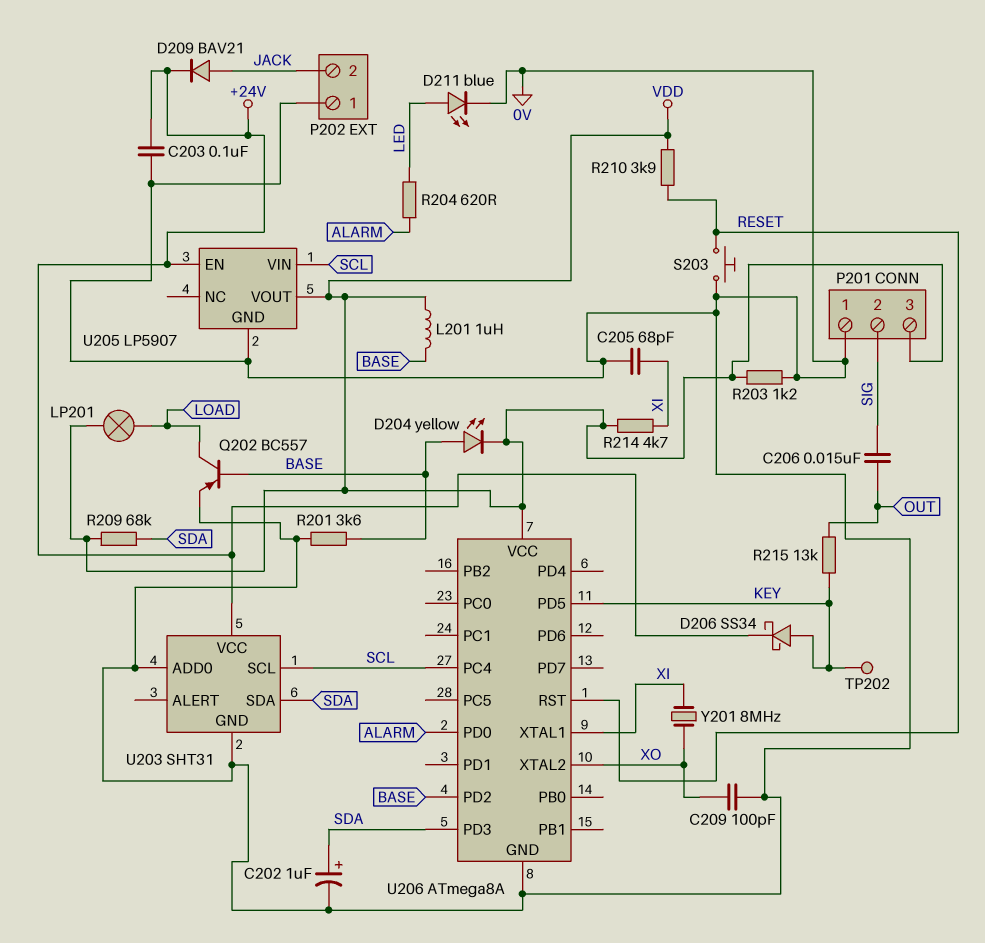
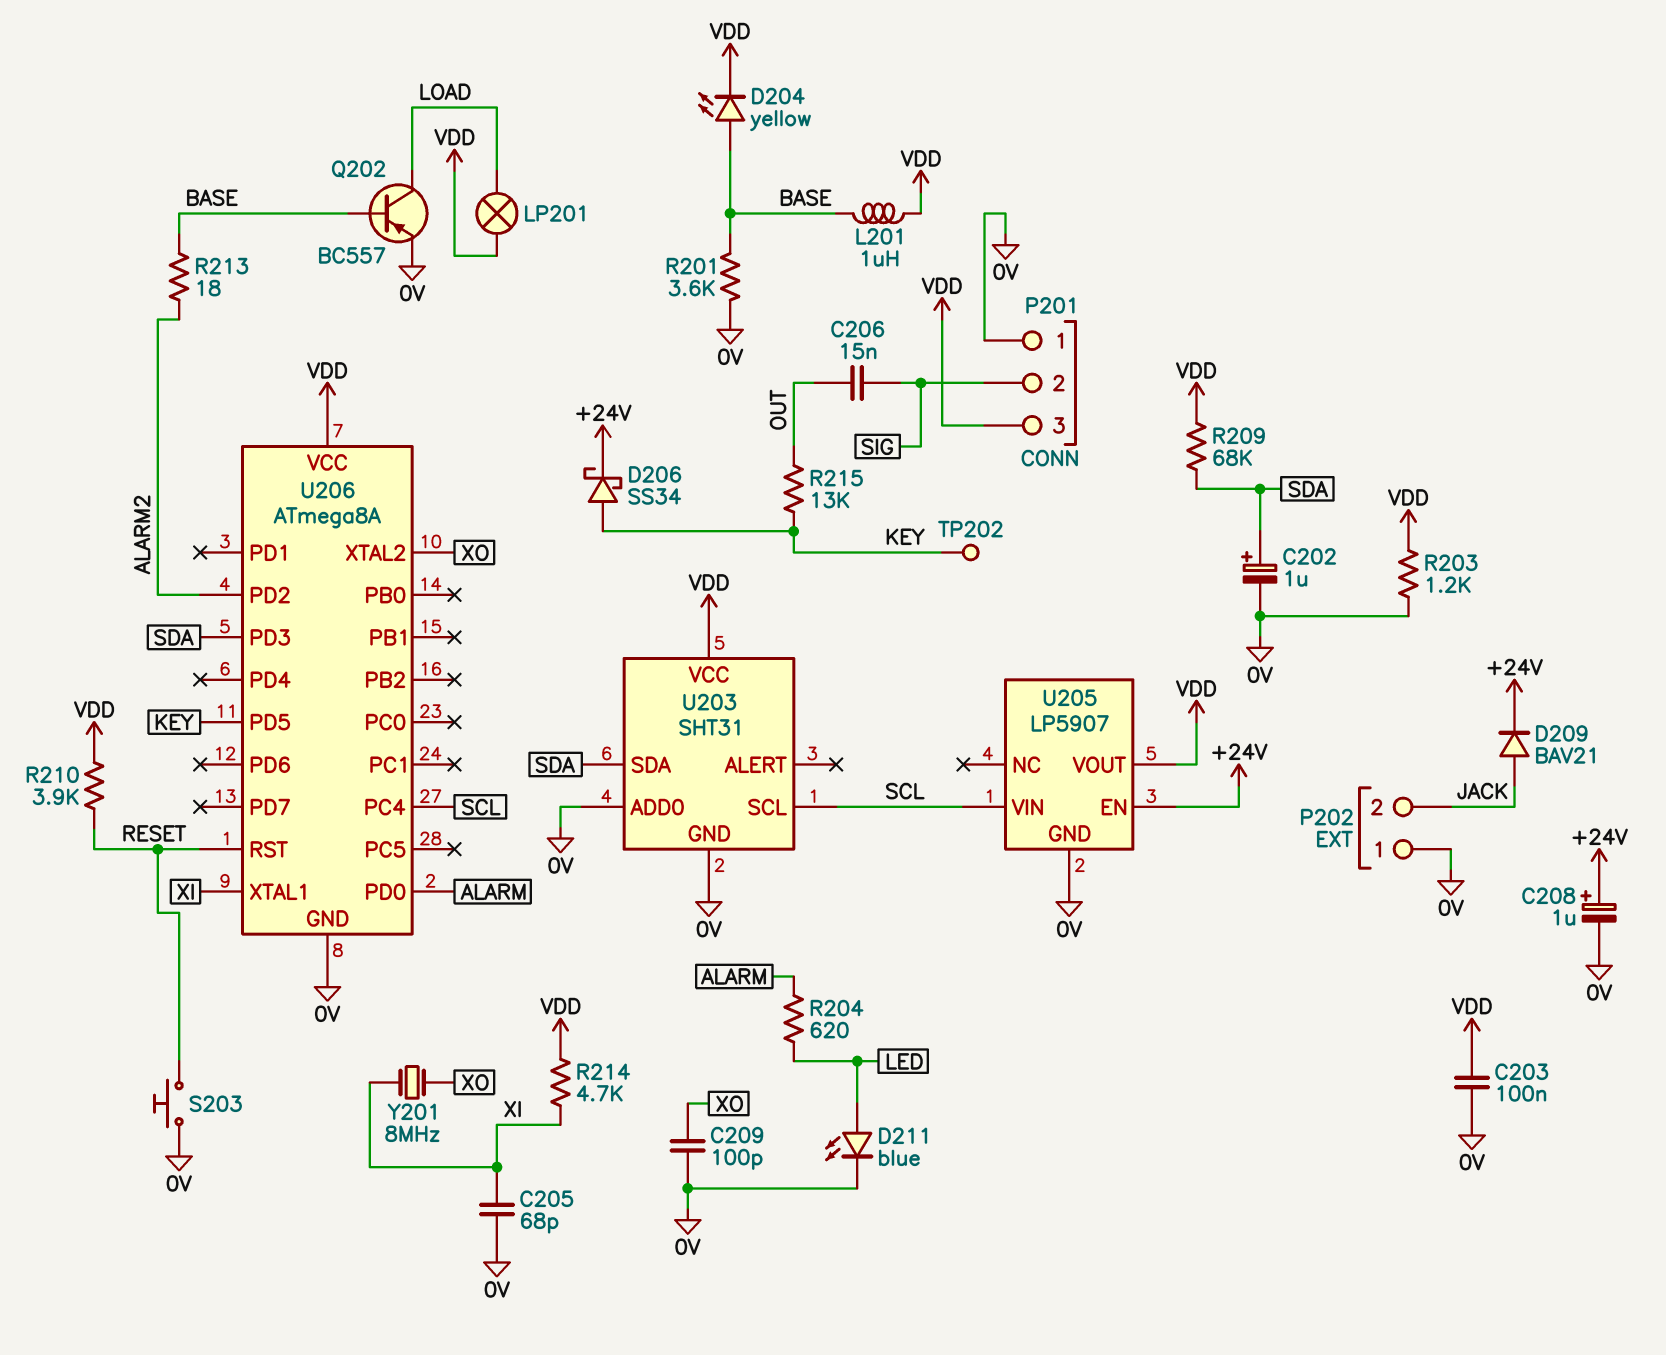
C203: 100nF (+24V, 0V) -> 100nF (0V, VDD)
C208: none -> 1uF (plus +24V, minus 0V)
R213: none -> 18 (ALARM2, BASE)
U203 pin VCC: +24V -> VDD
U206 pin PD2: BASE -> ALARM2

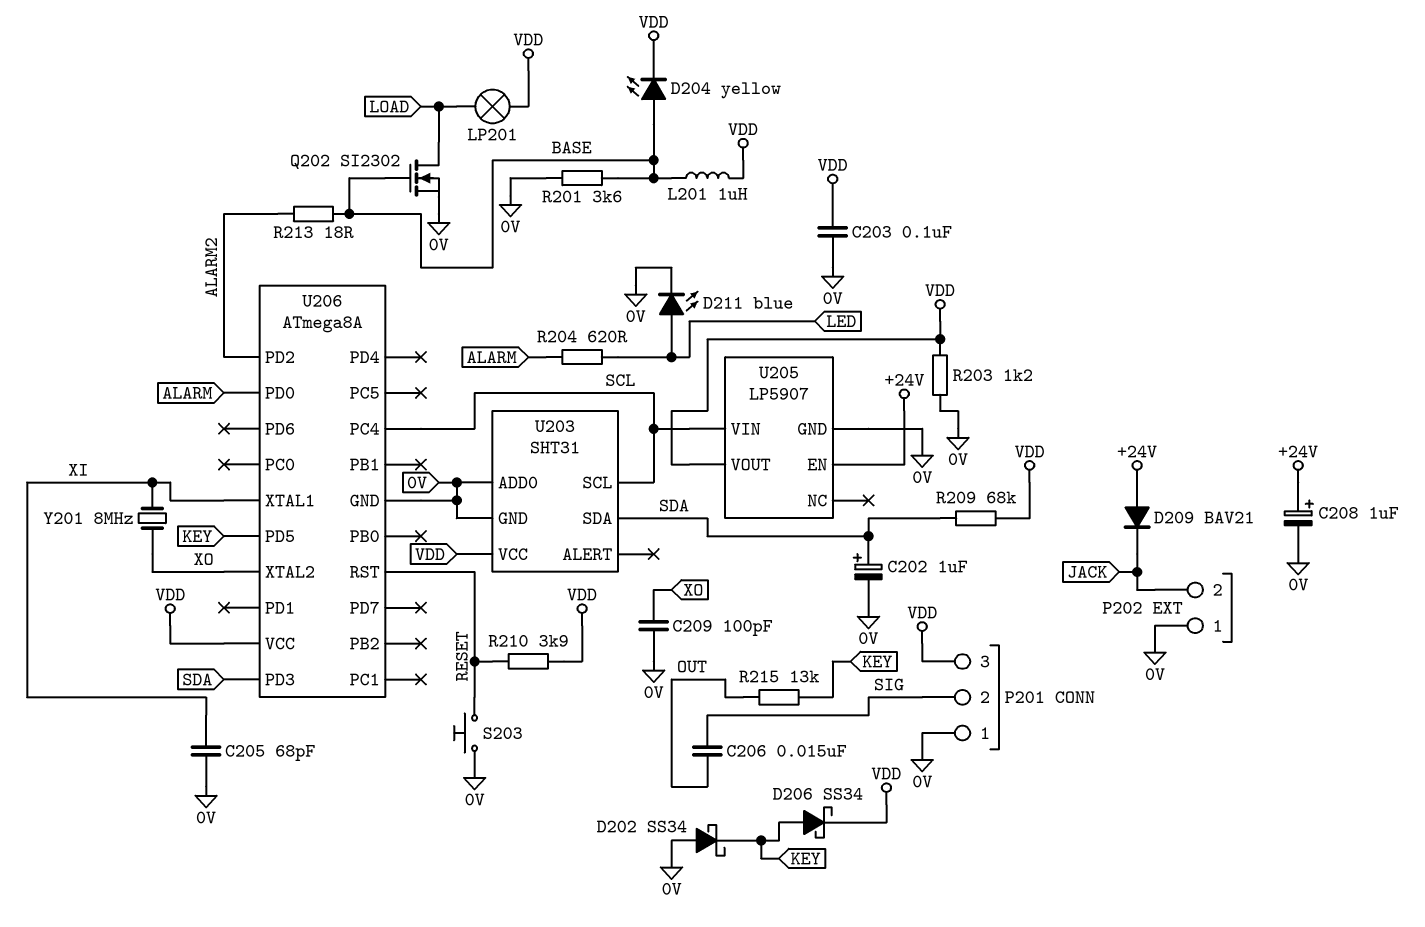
D202: none -> schottky SS34 (A 0V, K KEY)
D206: schottky SS34 (A KEY, K +24V) -> schottky SS34 (A KEY, K VDD)
D209: diode BAV21 (A JACK, K +24V) -> diode BAV21 (A +24V, K JACK)
Q202: PNP BC557 (B BASE, C LOAD, E 0V) -> NMOS SI2302 (G BASE, D LOAD, S 0V)
R214: 4.7k (VDD, XI) -> none
TP202: test point (KEY) -> none

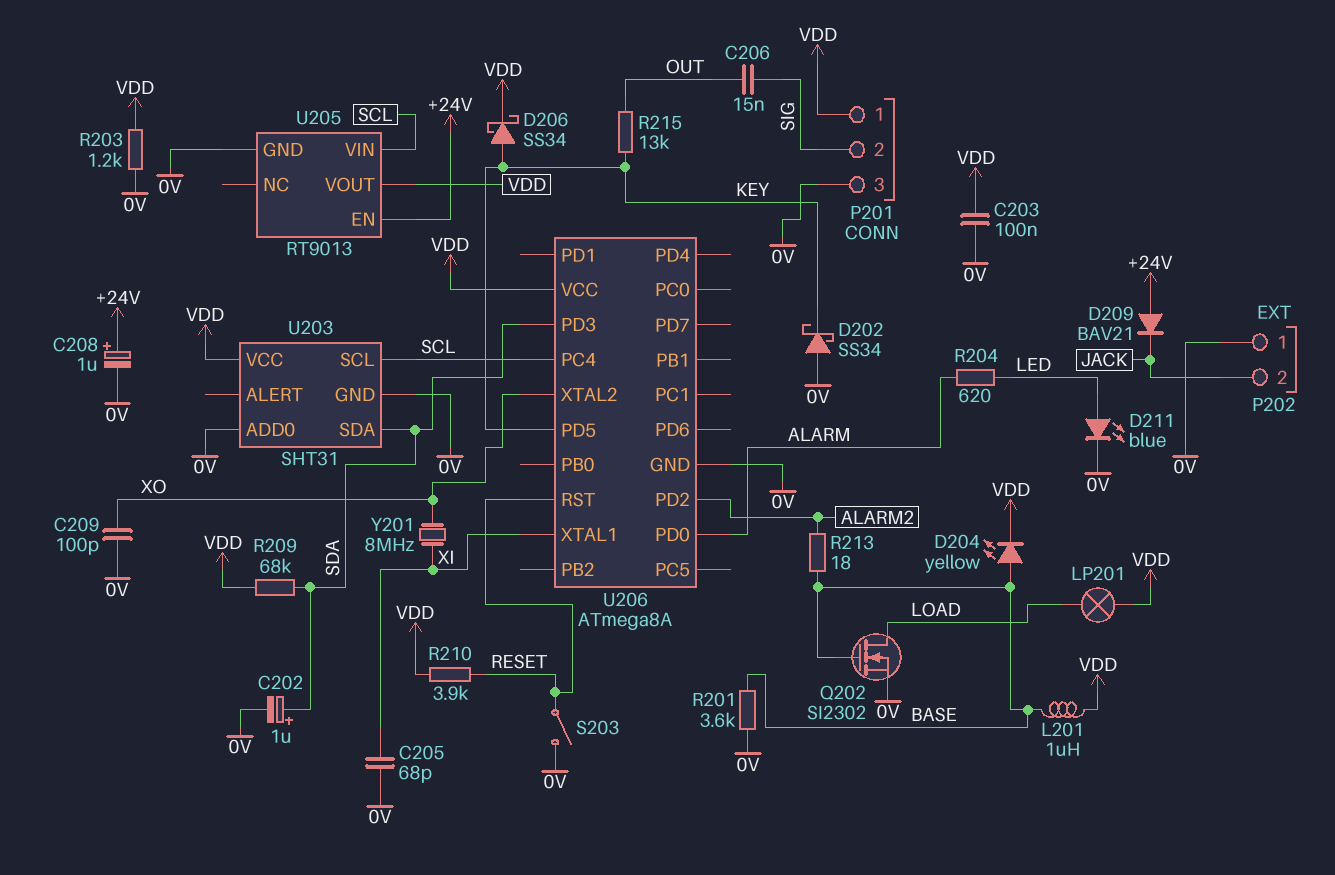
P201 pin 1: 0V -> VDD
P201 pin 3: VDD -> 0V
S203: button (0V, RESET) -> switch (0V, RESET)
U205: LP5907 -> RT9013

